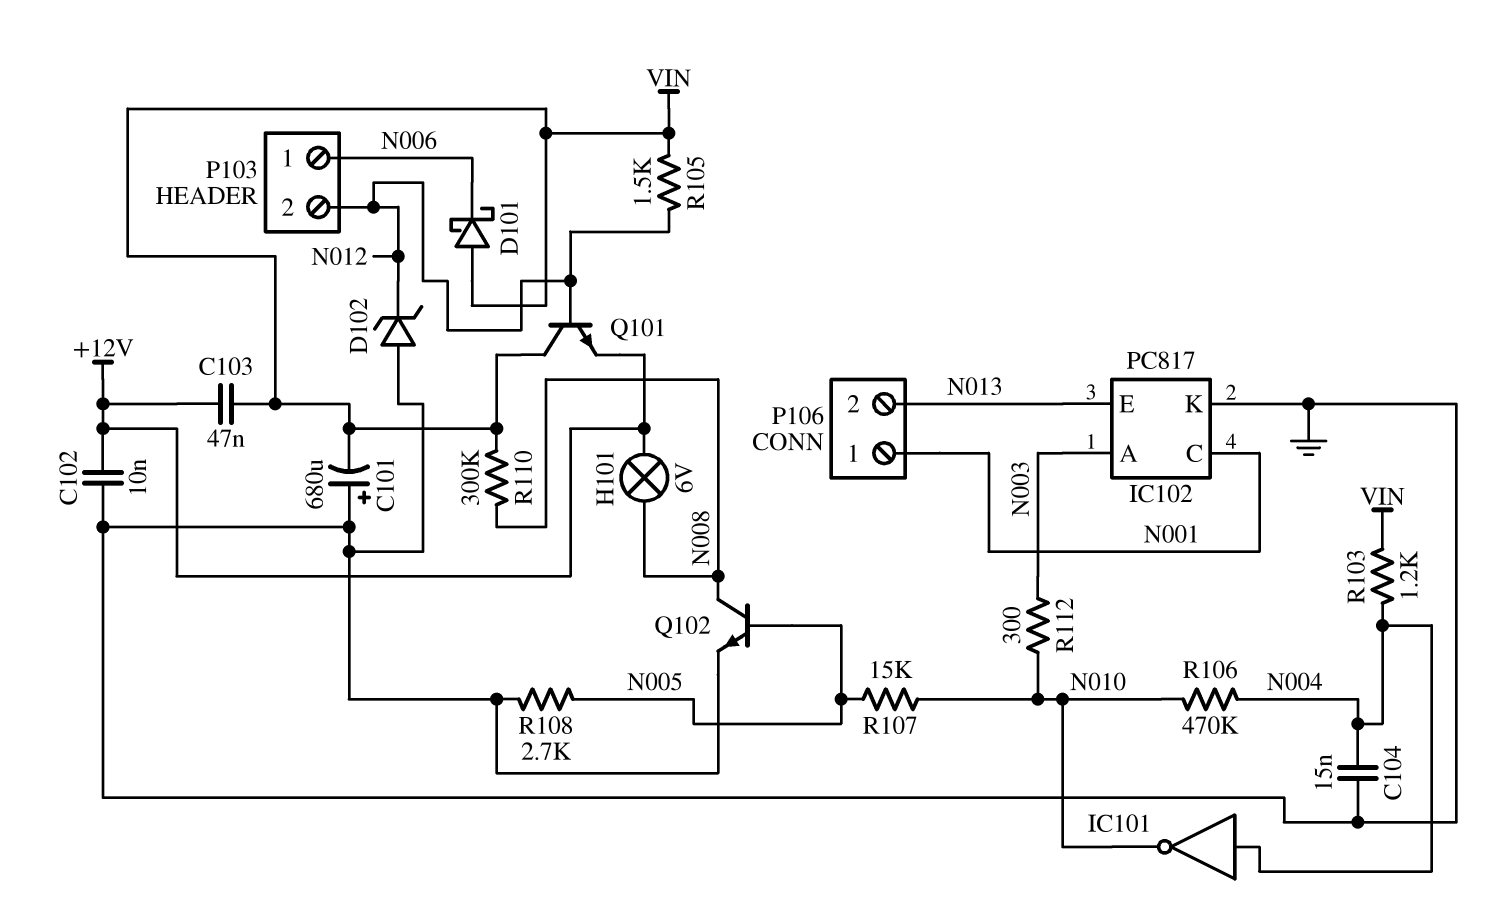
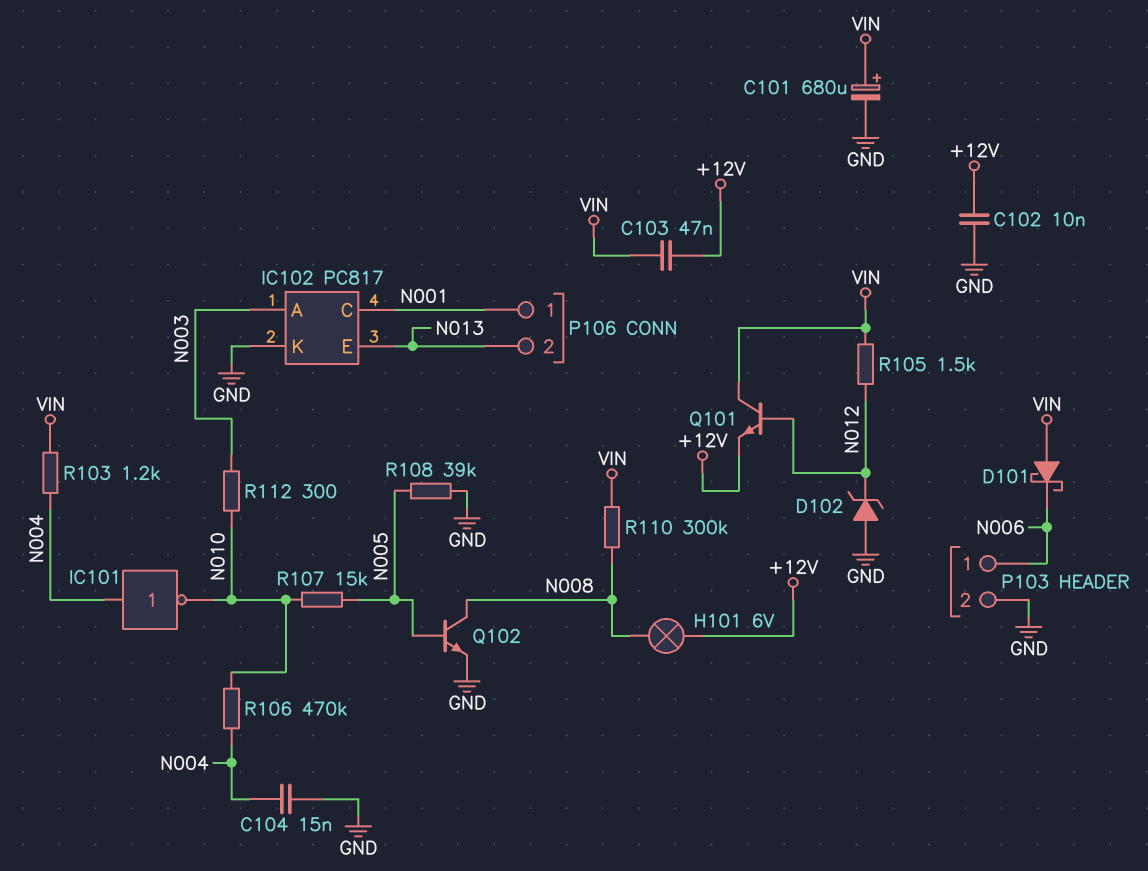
C101: 680uF (plus GND, minus VIN) -> 680uF (plus VIN, minus GND)
P103 pin 2: N012 -> GND
R108: 2.7k (GND, N005) -> 39k (GND, N005)

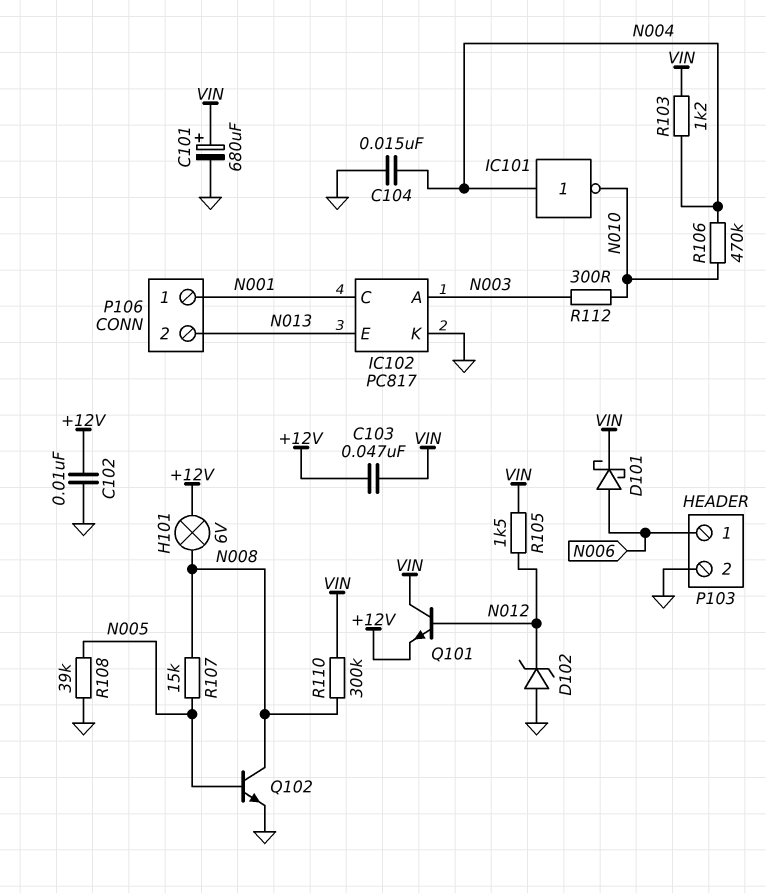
D101: schottky (A VIN, K N006) -> schottky (A N006, K VIN)
R107: 15k (N005, N010) -> 15k (N005, N008)

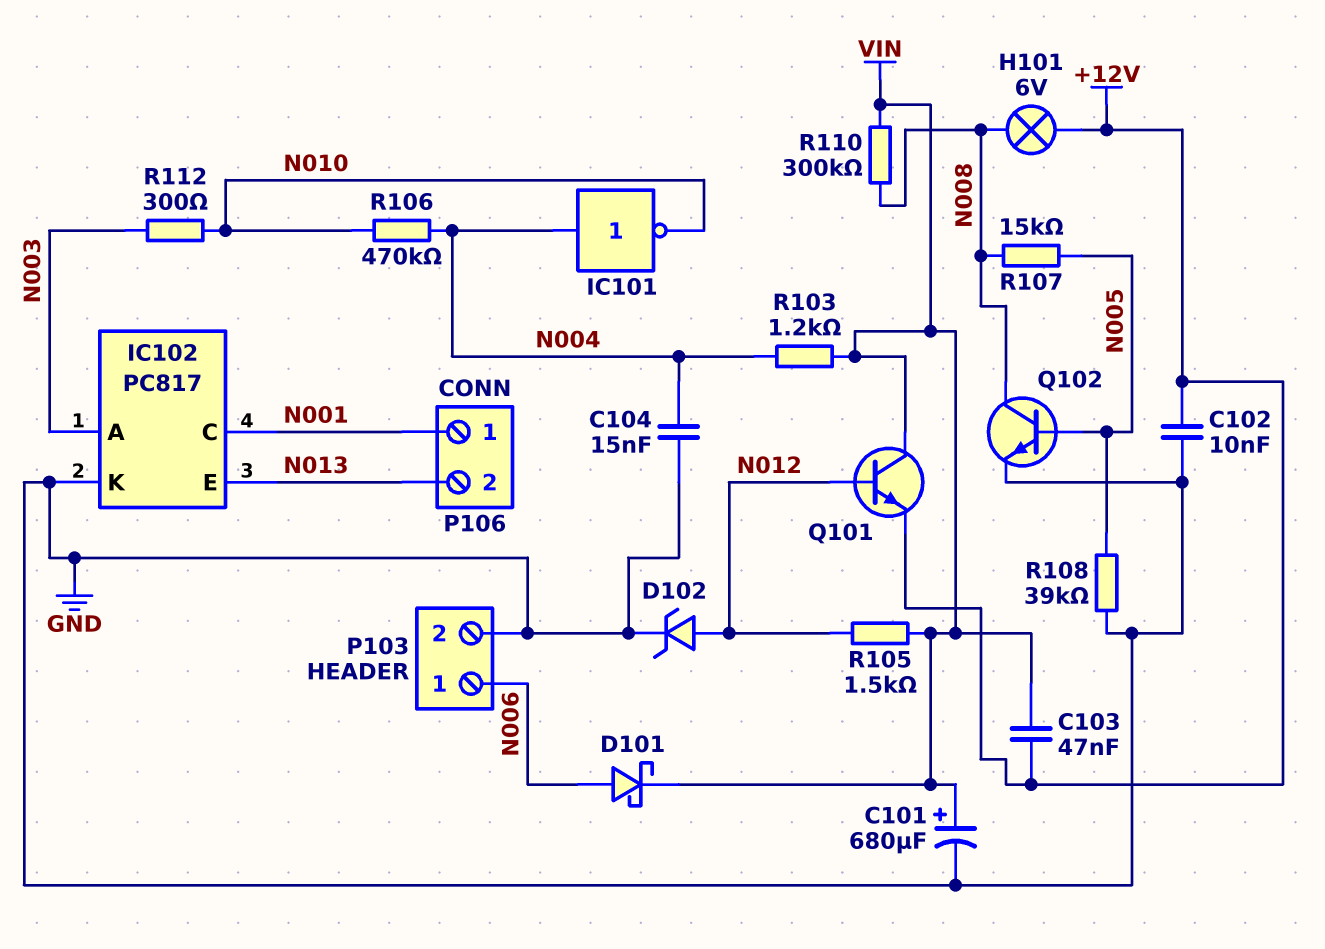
D102: zener (A GND, K N012) -> zener (A N012, K GND)

